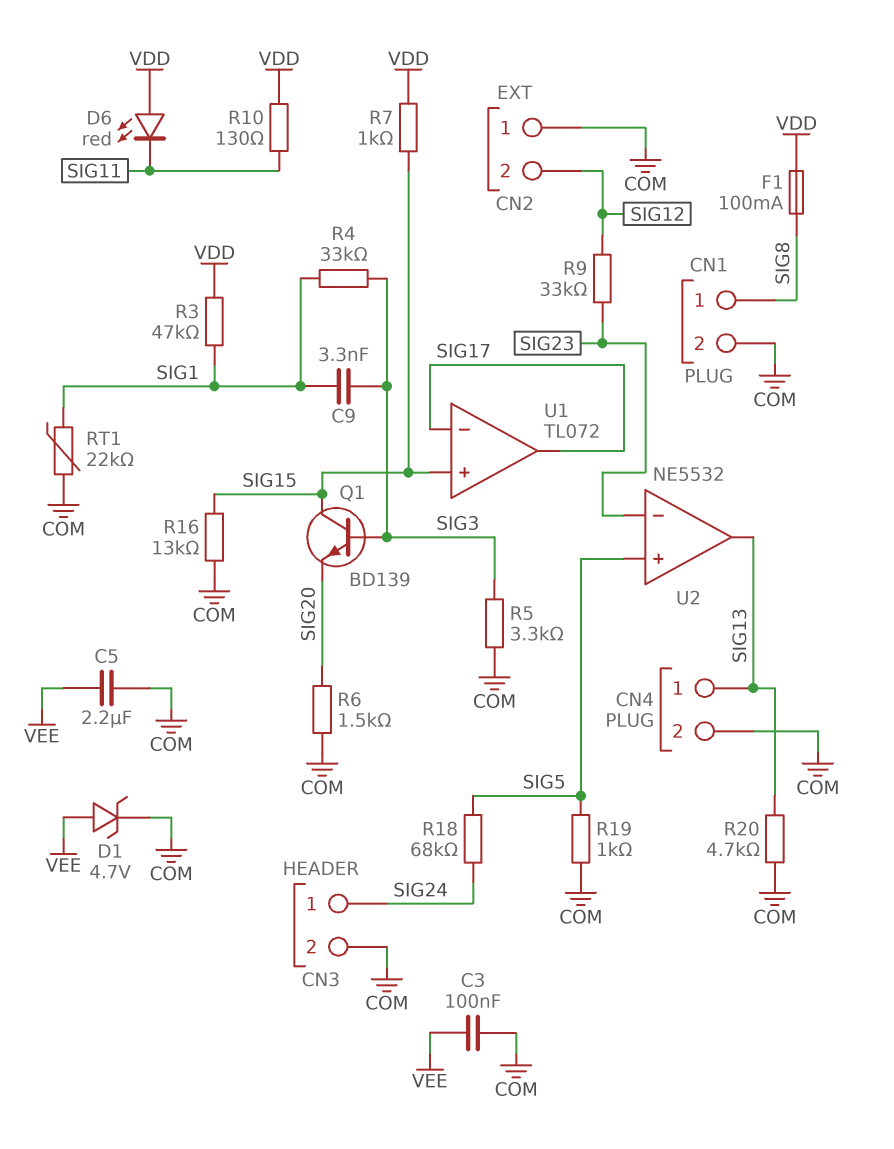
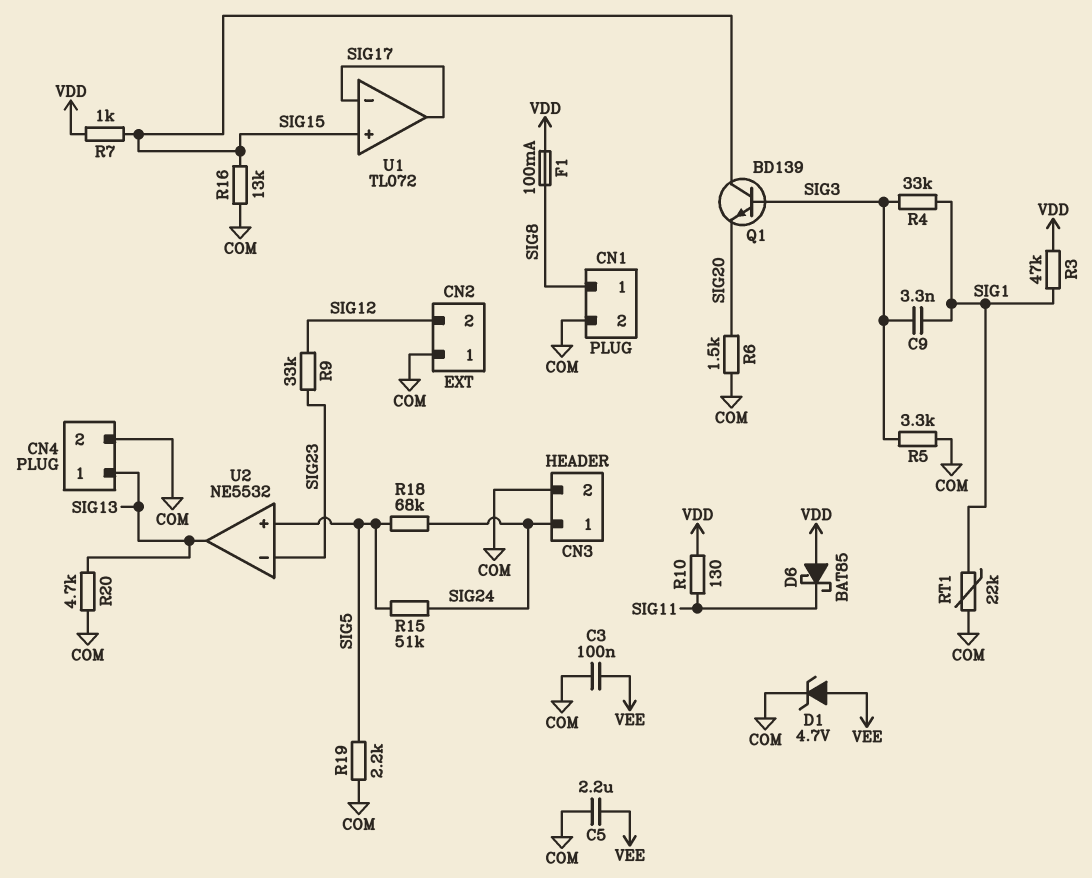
D6: LED red (A VDD, K SIG11) -> schottky BAT85 (A VDD, K SIG11)
R15: none -> 51k (SIG5, SIG24)
R19: 1k (COM, SIG5) -> 2.2k (COM, SIG5)

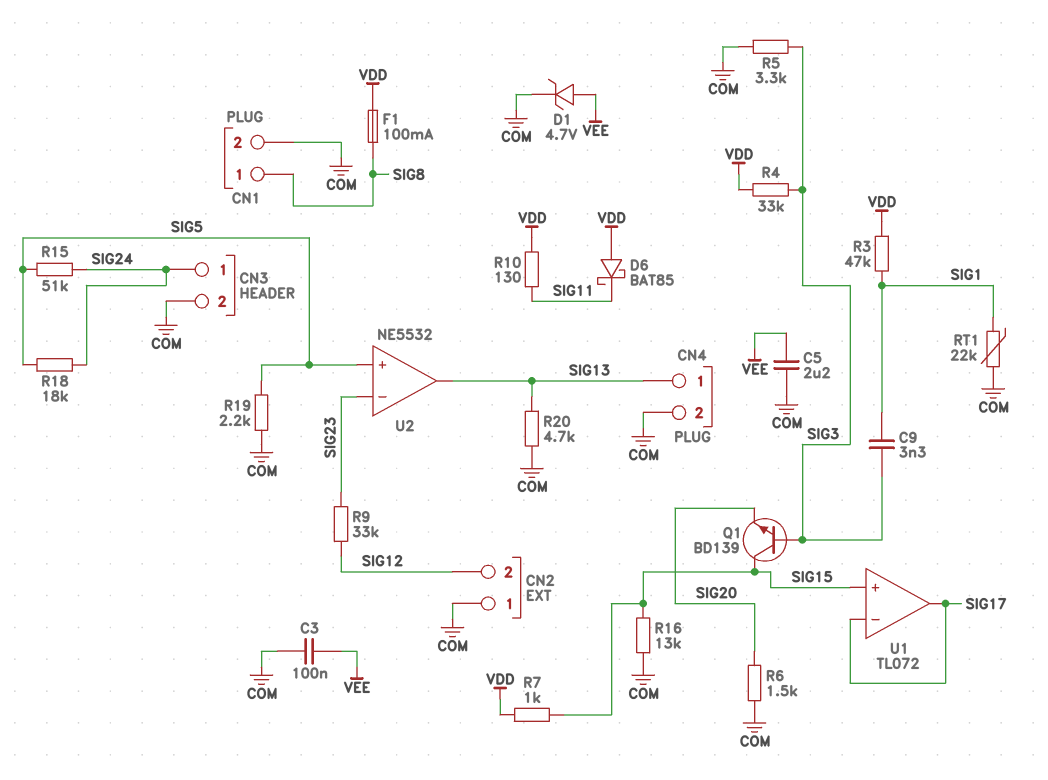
R4: 33k (SIG1, SIG3) -> 33k (SIG3, VDD)
R18: 68k (SIG5, SIG24) -> 18k (SIG5, SIG24)

